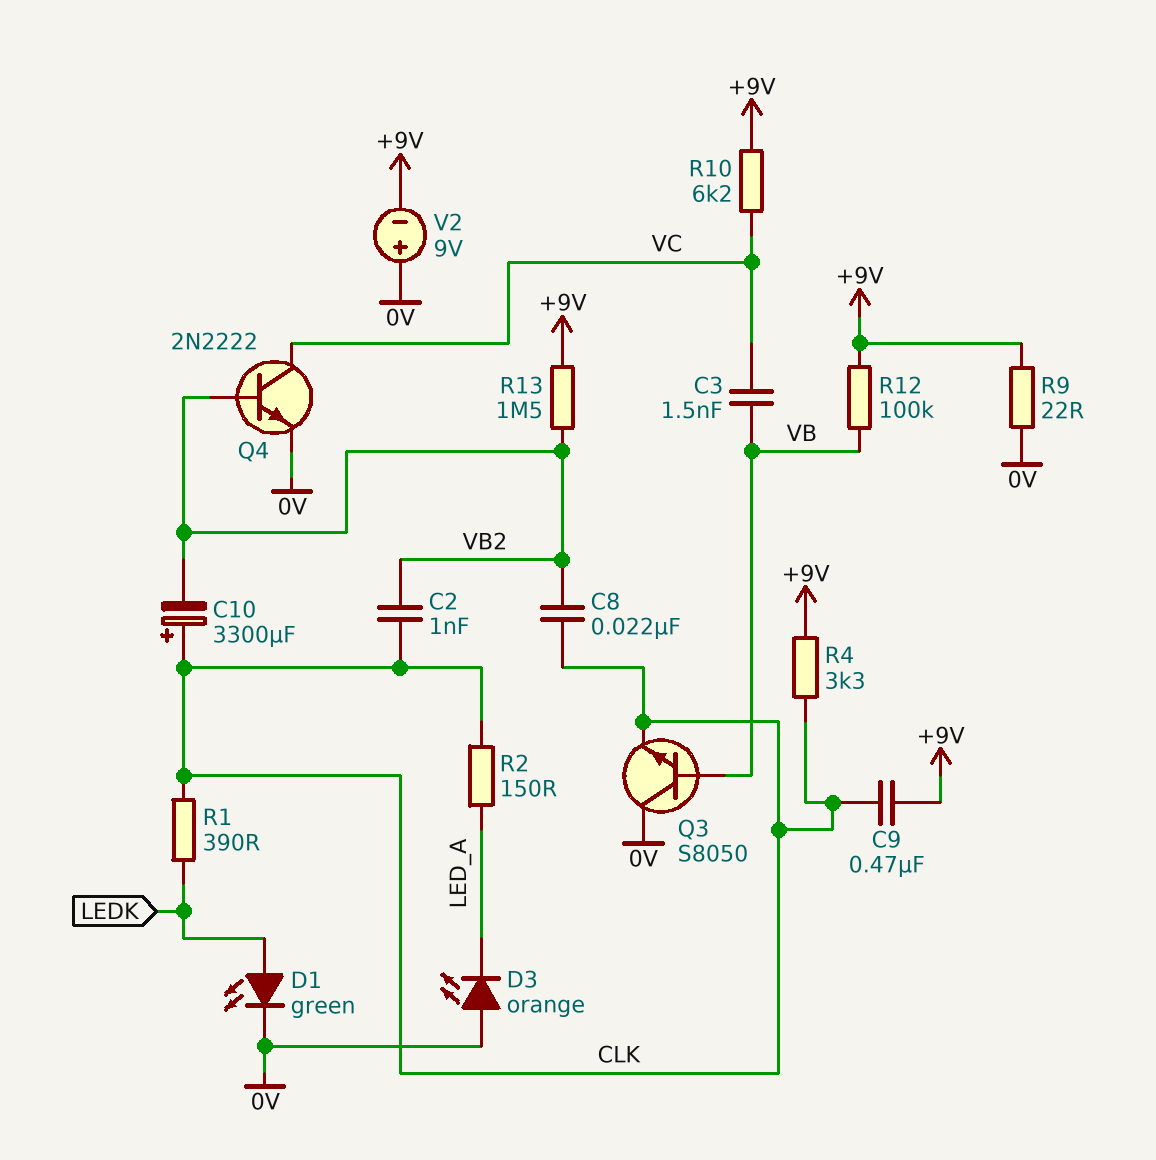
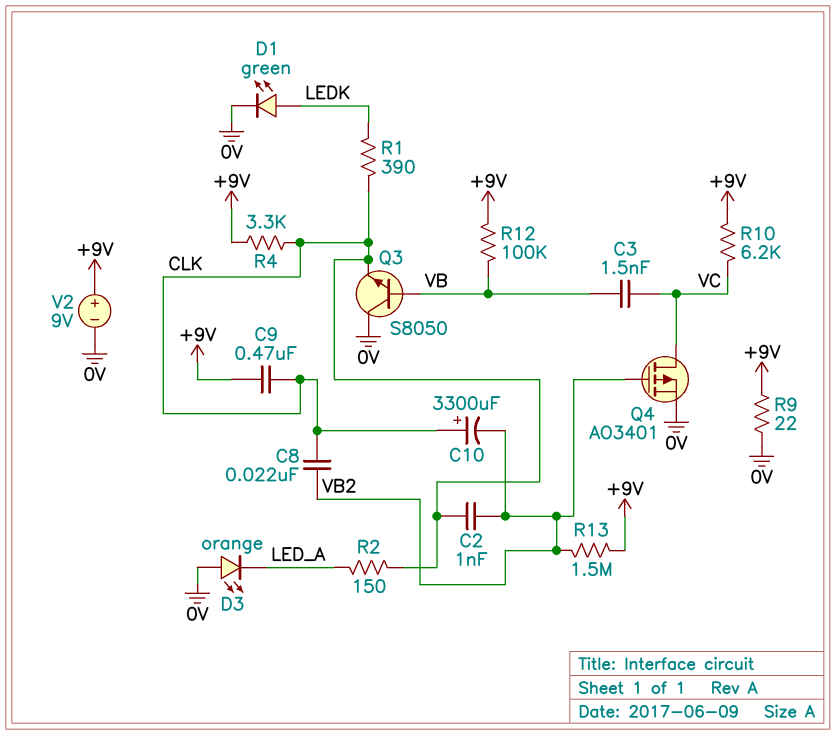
Q4: NPN 2N2222 (B VB2, C VC, E 0V) -> PMOS AO3401 (G VB2, D VC, S 0V)
V2: 9V (plus 0V, minus +9V) -> 9V (plus +9V, minus 0V)

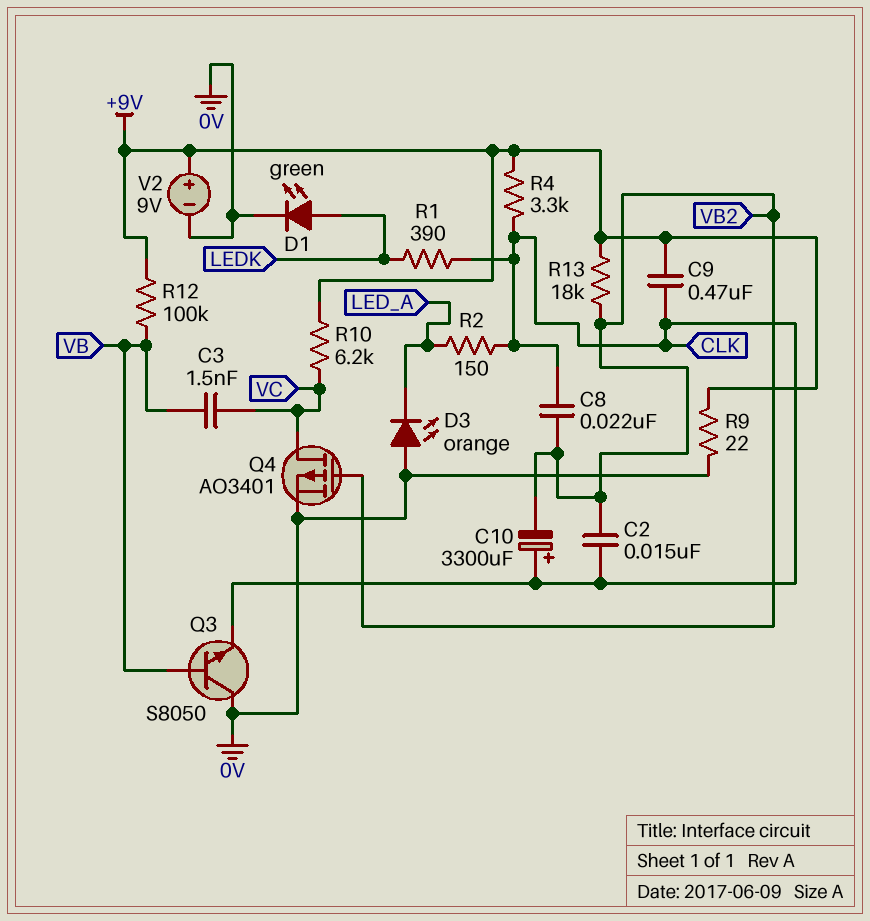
C2: 1nF (CLK, VB2) -> 15nF (CLK, VB2)
R13: 1.5M (+9V, VB2) -> 18k (+9V, VB2)

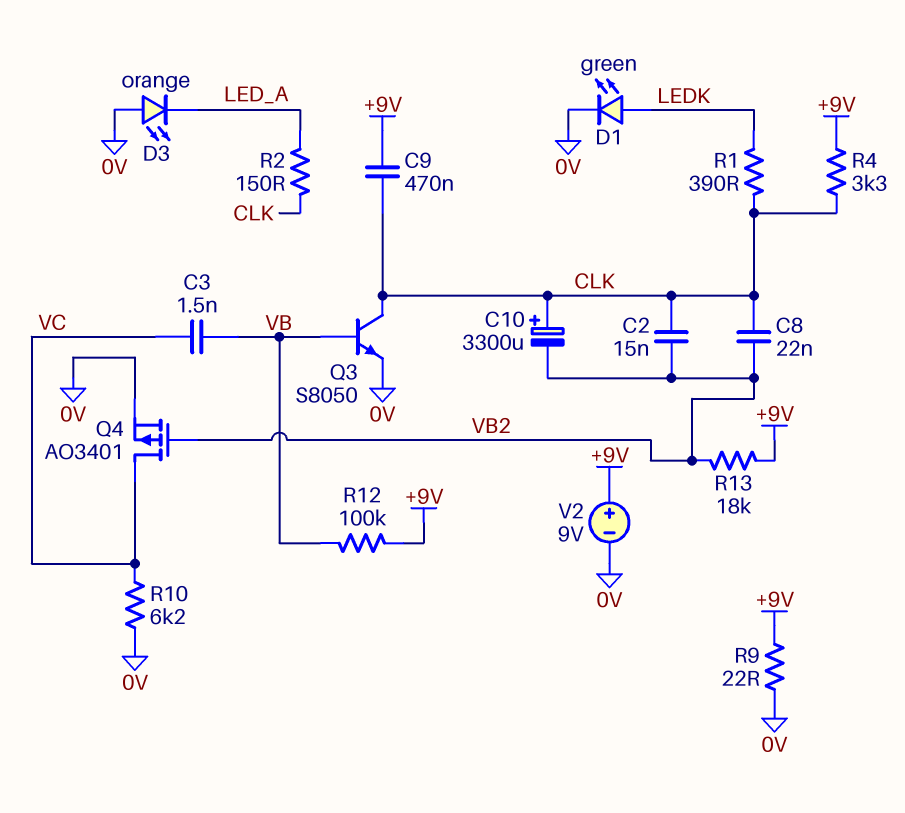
Q3: NPN S8050 (B VB, C 0V, E CLK) -> NPN S8050 (B VB, C CLK, E 0V)
R10: 6.2k (+9V, VC) -> 6.2k (0V, VC)

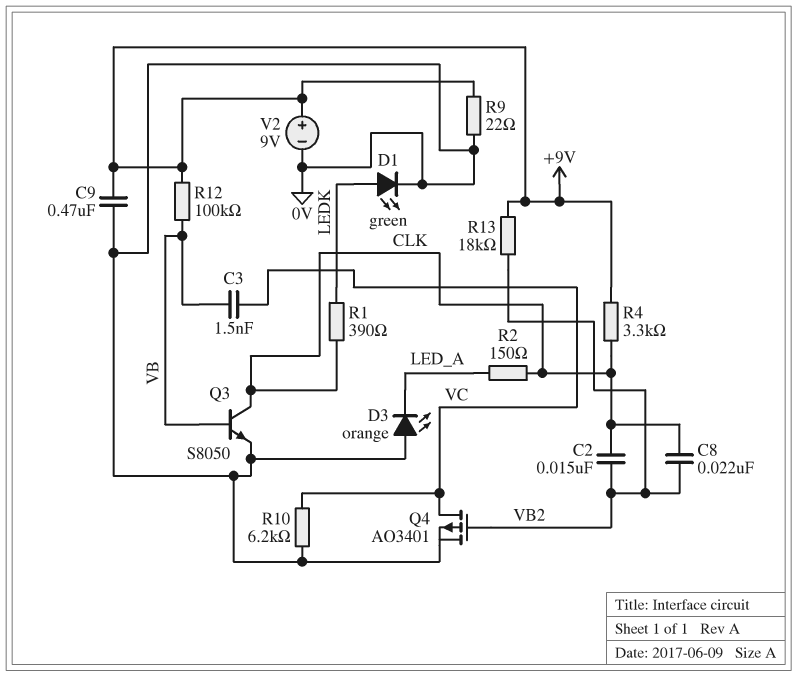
C9: 470nF (+9V, CLK) -> 470nF (+9V, 0V)
C10: 3300uF (plus CLK, minus VB2) -> none

